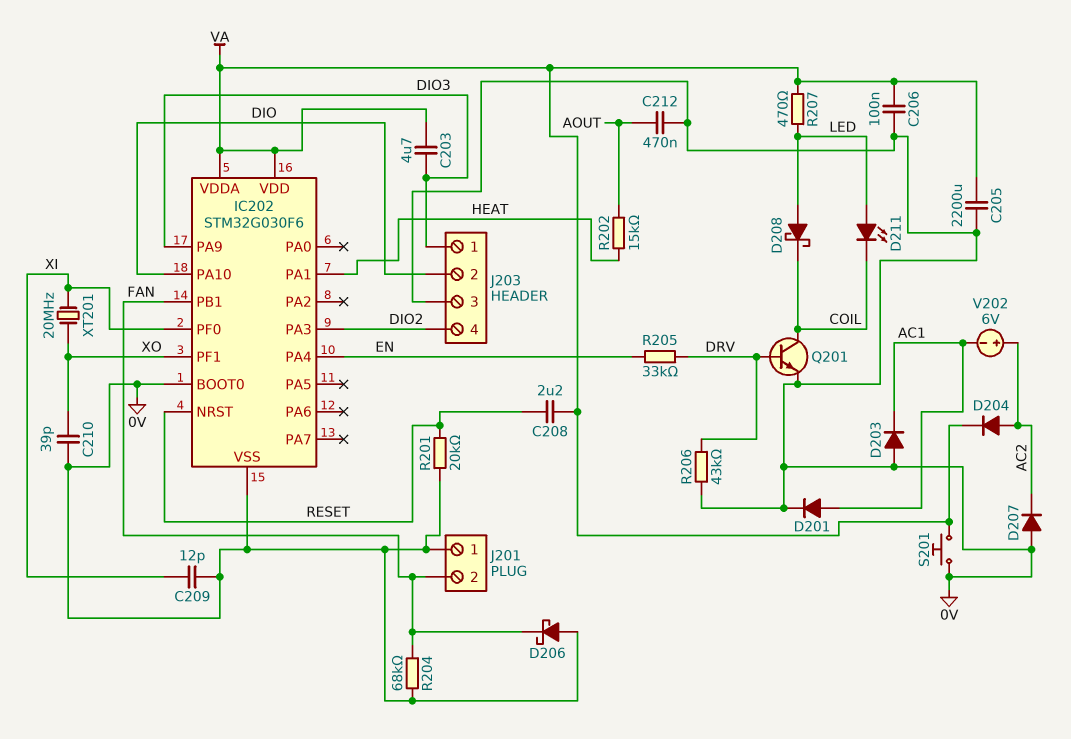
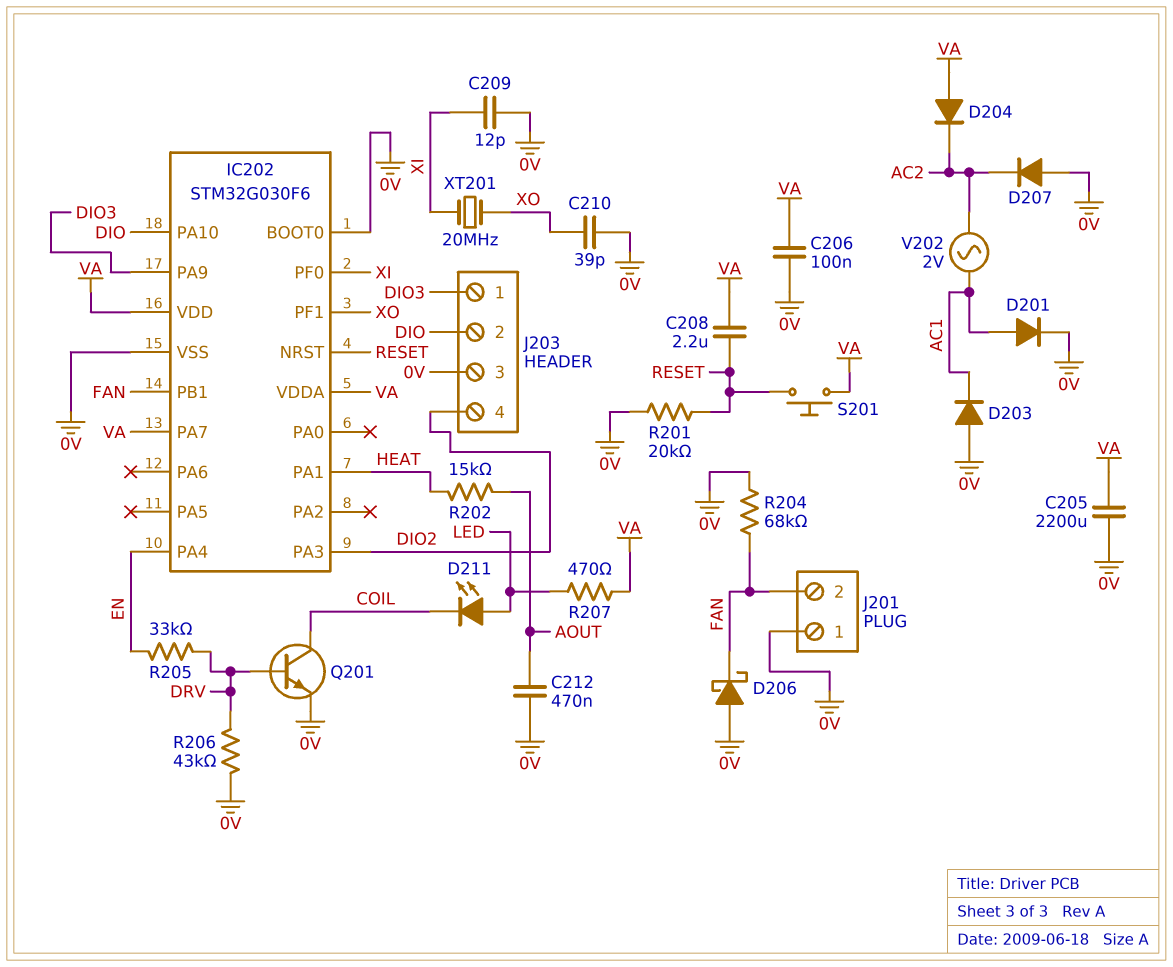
C203: 4.7uF (DIO3, VA) -> none
D204: diode (A AC2, K VA) -> diode (A VA, K AC2)
D208: schottky (A LED, K COIL) -> none
IC202 pin PA7: none -> VA
S201: button (0V, VA) -> button (RESET, VA)
V202: 6V (plus AC2, minus AC1) -> AC 2V (AC1, AC2)

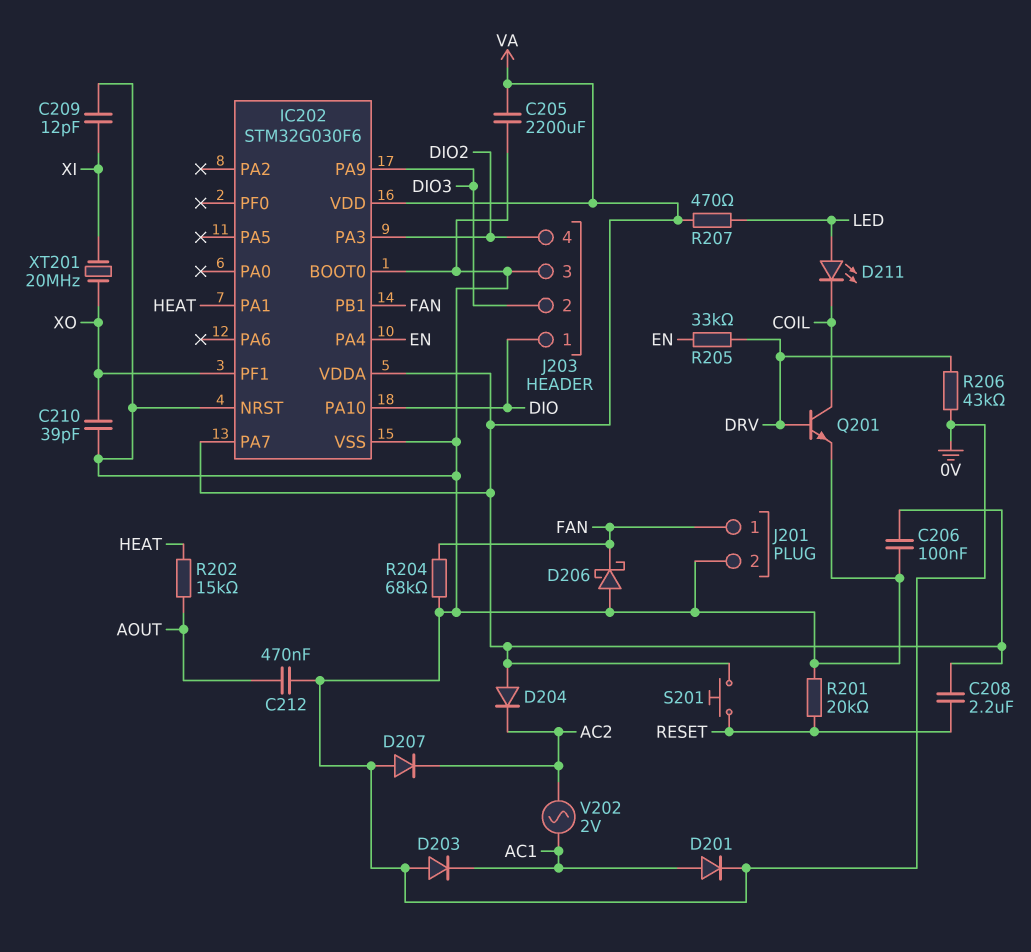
IC202 pin NRST: RESET -> 0V
IC202 pin PF0: XI -> none
J201 pin 1: 0V -> FAN
J201 pin 2: FAN -> 0V
J203 pin 1: DIO3 -> DIO
J203 pin 2: DIO -> DIO3

